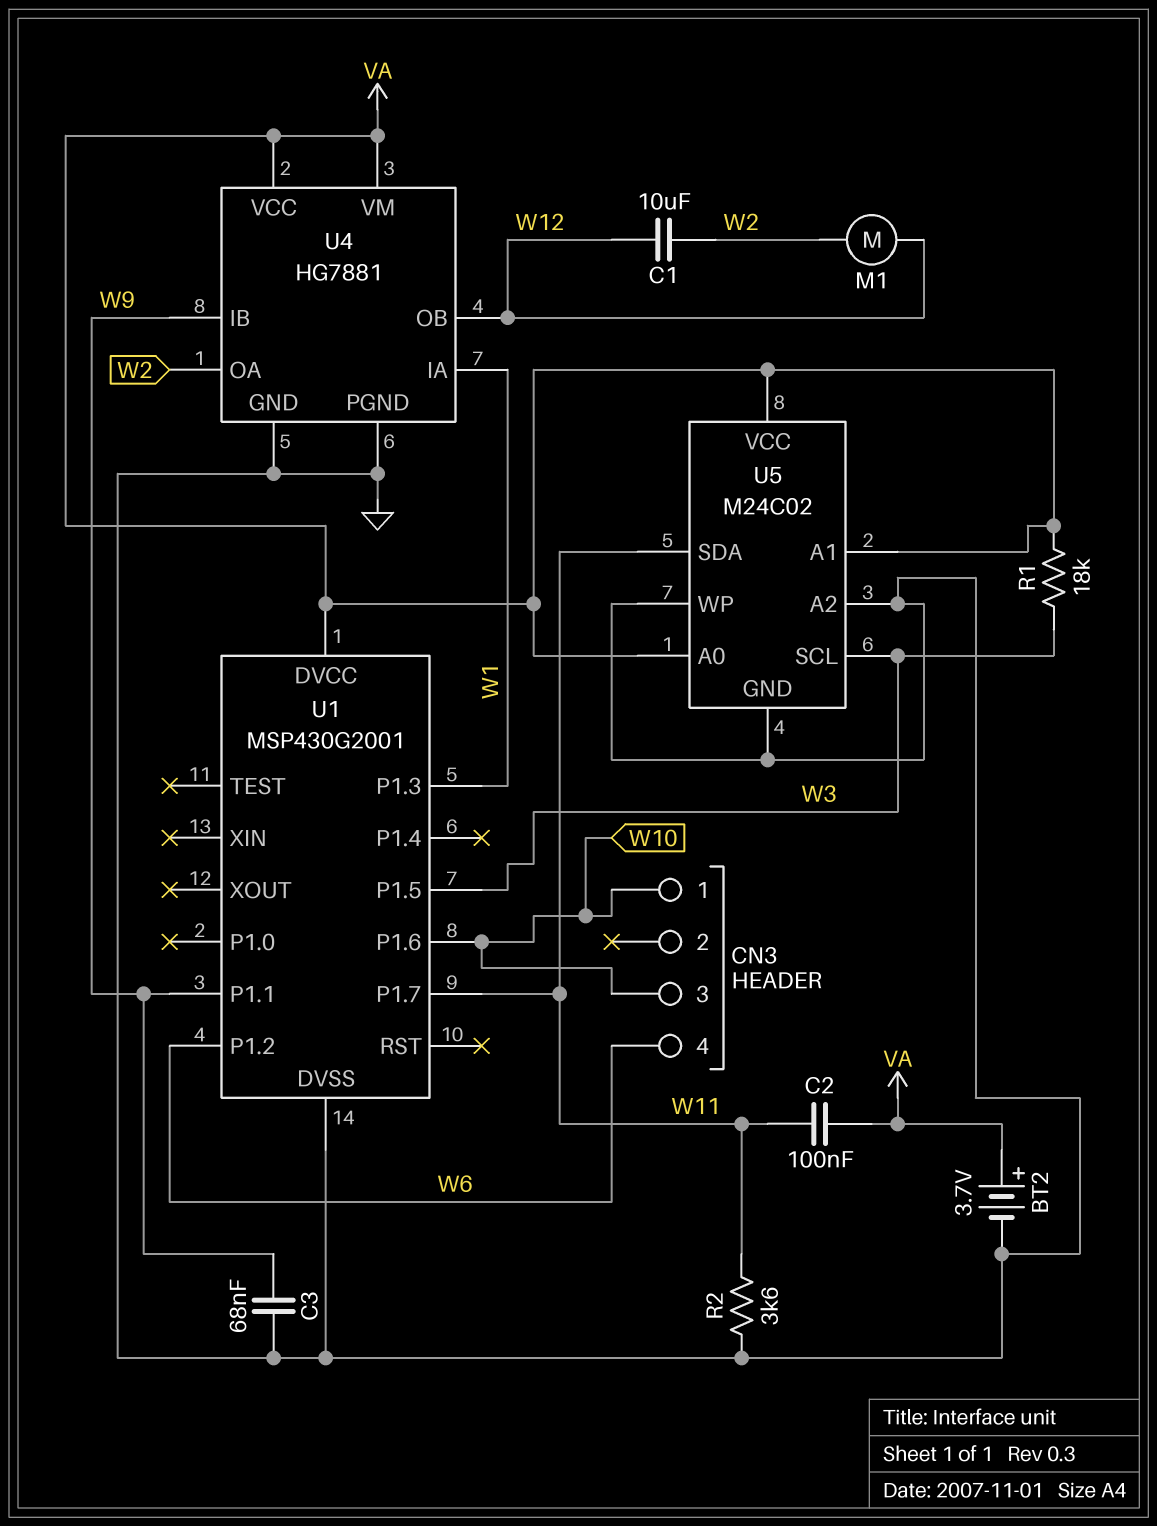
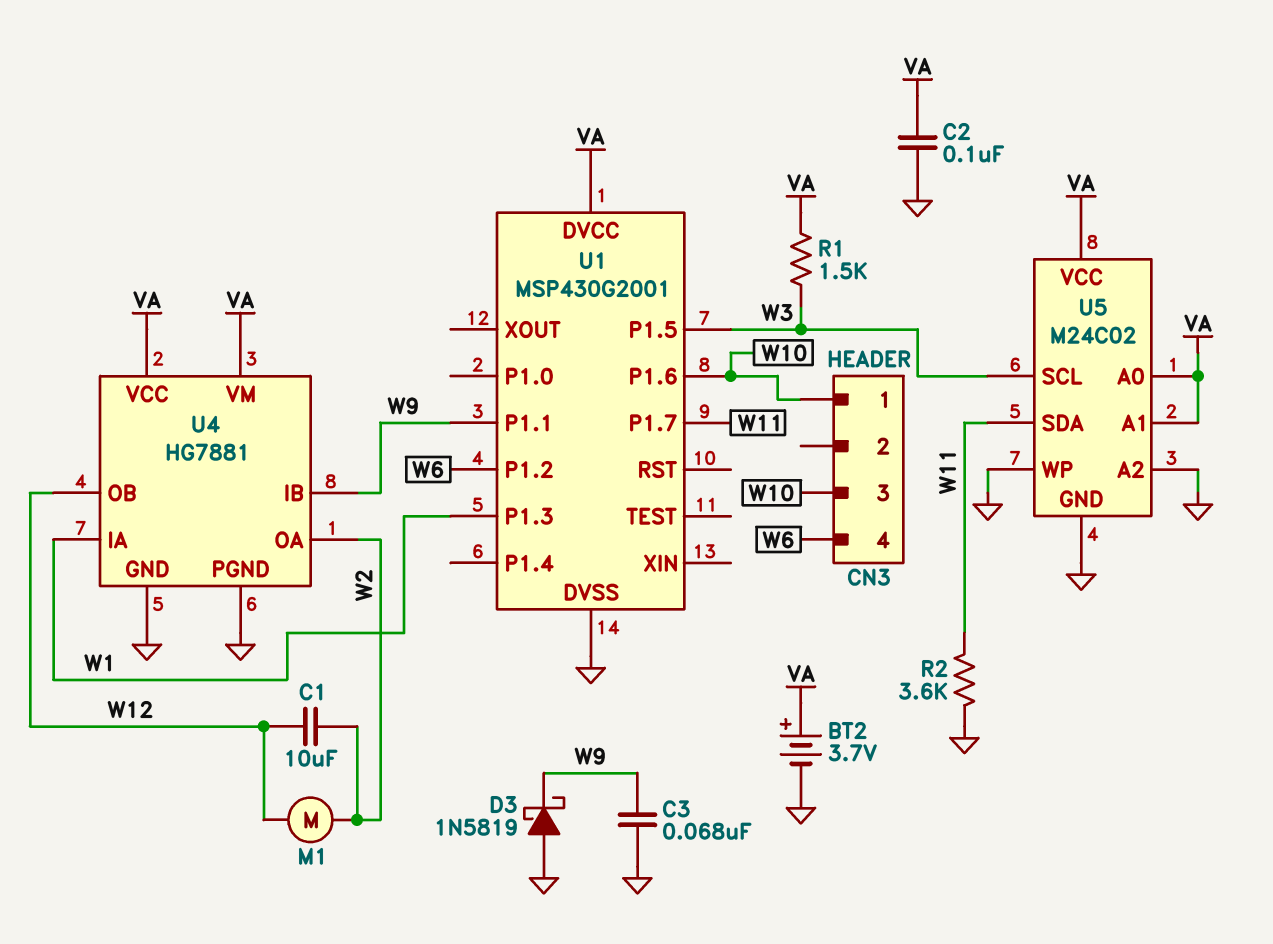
C2: 100nF (VA, W11) -> 100nF (GND, VA)
D3: none -> schottky 1N5819 (A GND, K W9)
R1: 18k (VA, W3) -> 1.5k (VA, W3)

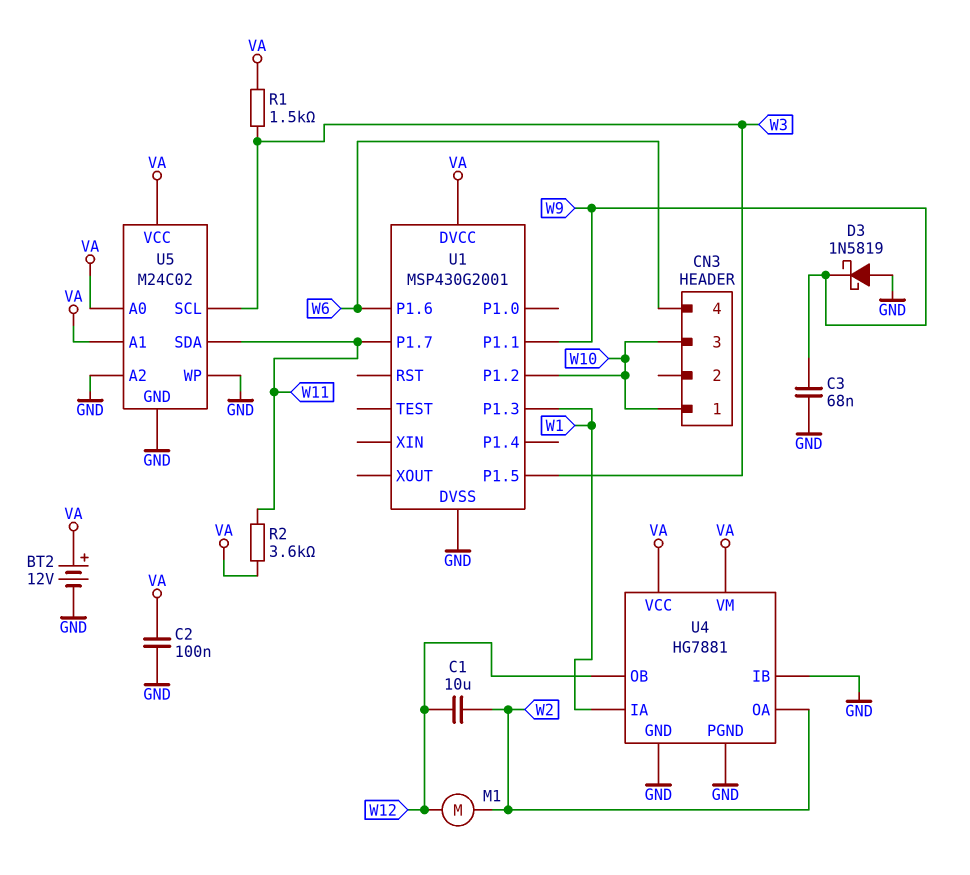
BT2: 3.7V (plus VA, minus GND) -> 12V (plus VA, minus GND)
R2: 3.6k (GND, W11) -> 3.6k (VA, W11)
U1 pin P1.2: W6 -> W10
U1 pin P1.6: W10 -> W6
U4 pin IB: W9 -> GND

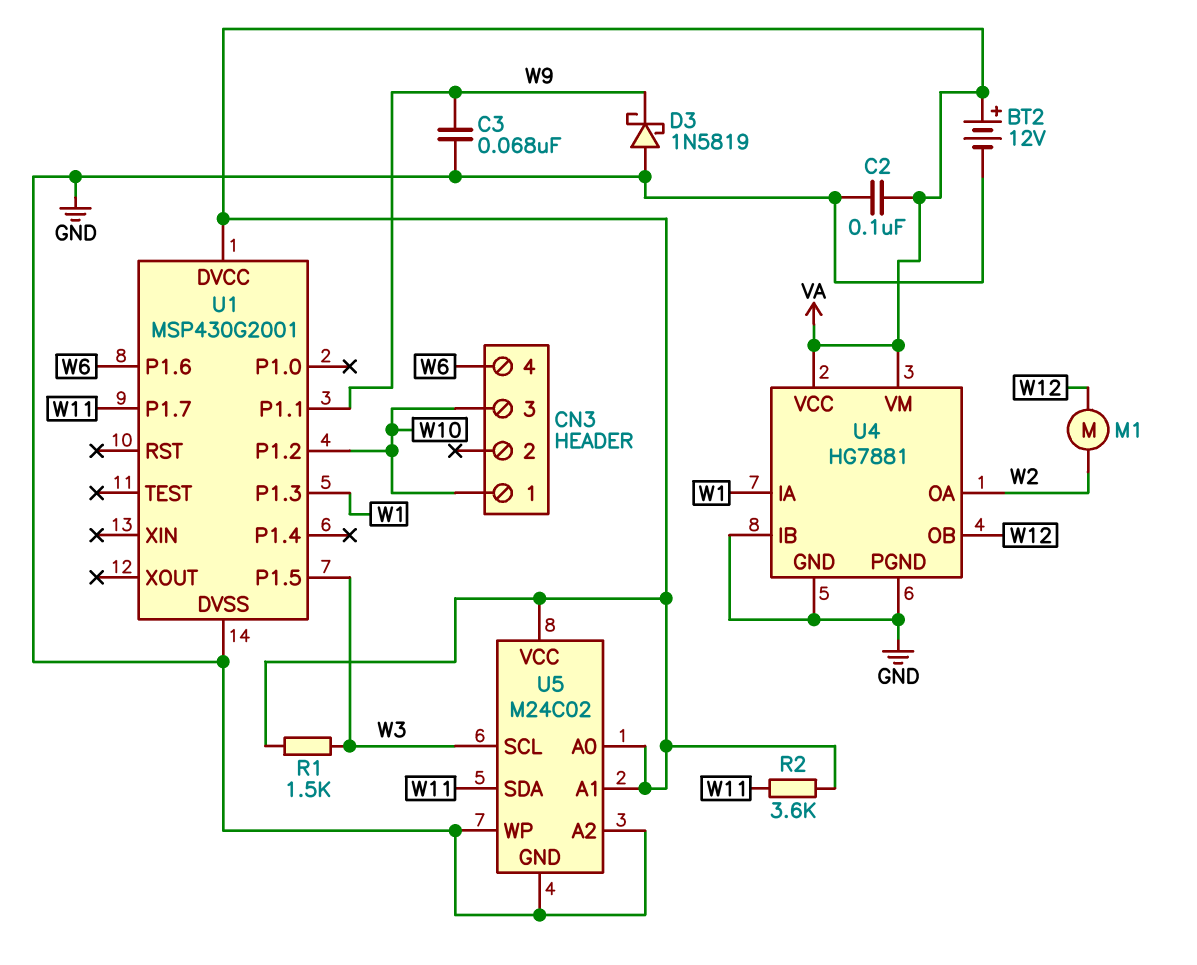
C1: 10uF (W2, W12) -> none

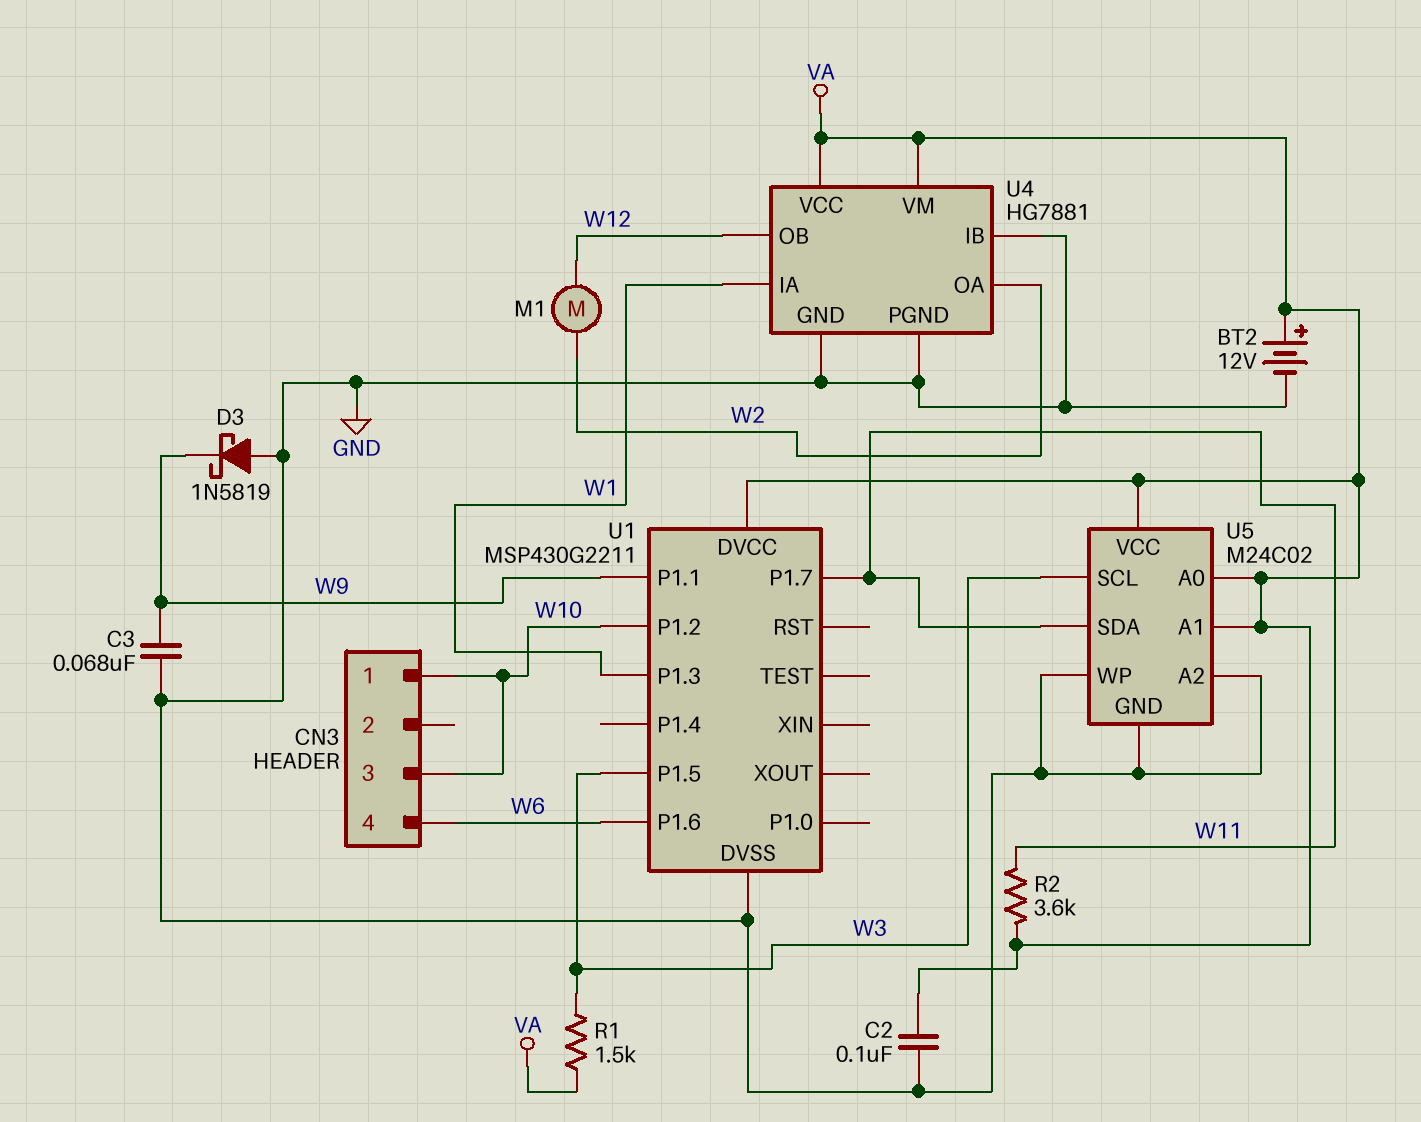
U1: MSP430G2001 -> MSP430G2211

